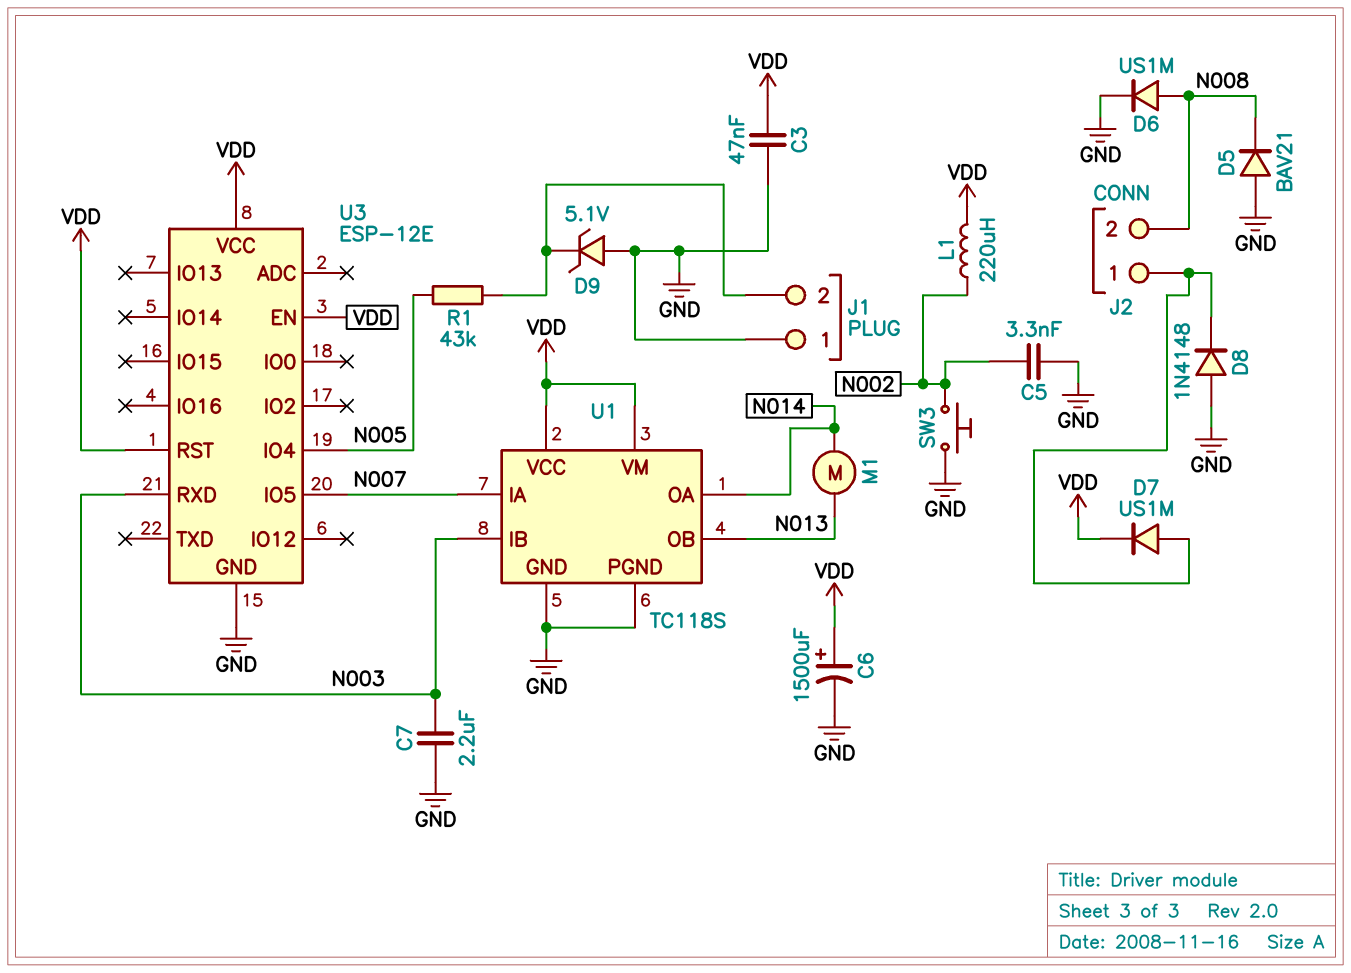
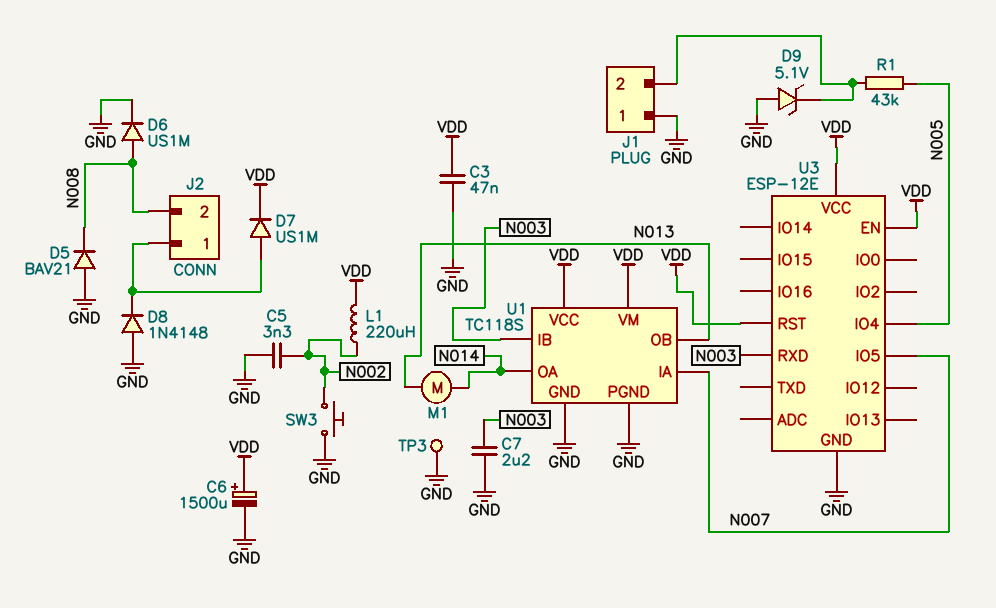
TP3: none -> test point (GND)

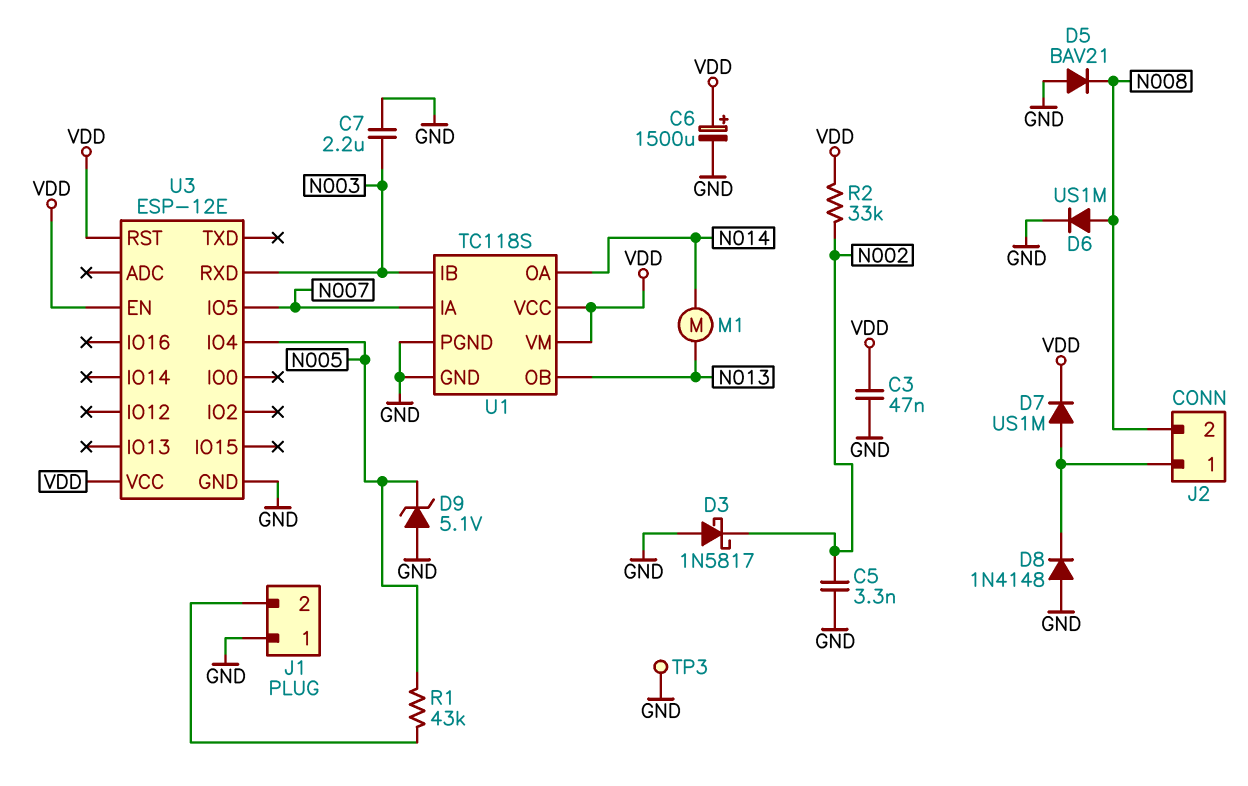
D3: none -> schottky 1N5817 (A GND, K N002)
D9: zener 5.1V (A GND, K J1/2) -> zener 5.1V (A GND, K N005)
L1: 220uH (N002, VDD) -> none
R2: none -> 33k (N002, VDD)
SW3: button (GND, N002) -> none

